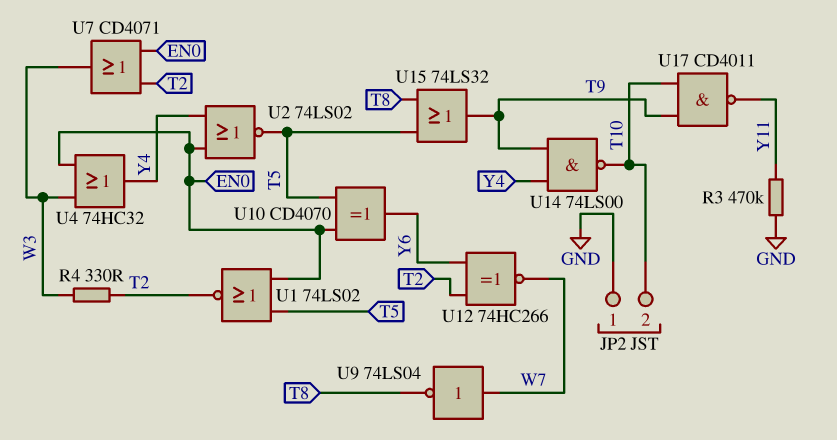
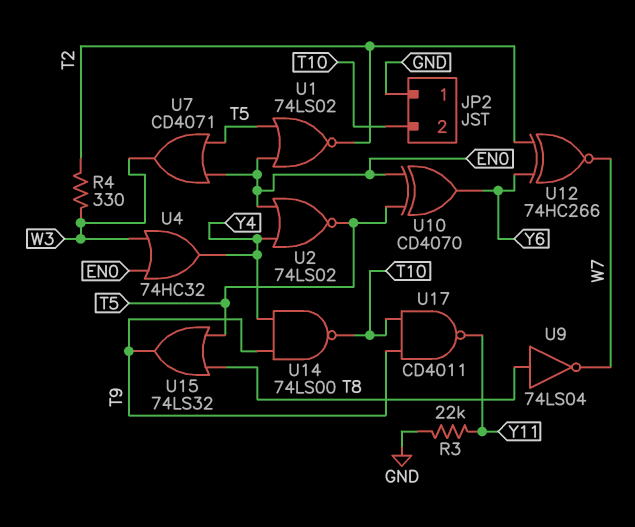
R3: 470k (GND, Y11) -> 22k (GND, Y11)
U7: OR CD4071 (in EN0, in T2, out W3) -> OR CD4071 (in EN0, in T5, out W3)
U9: NOT 74LS04 (in W7, out T8) -> NOT 74LS04 (in T8, out W7)

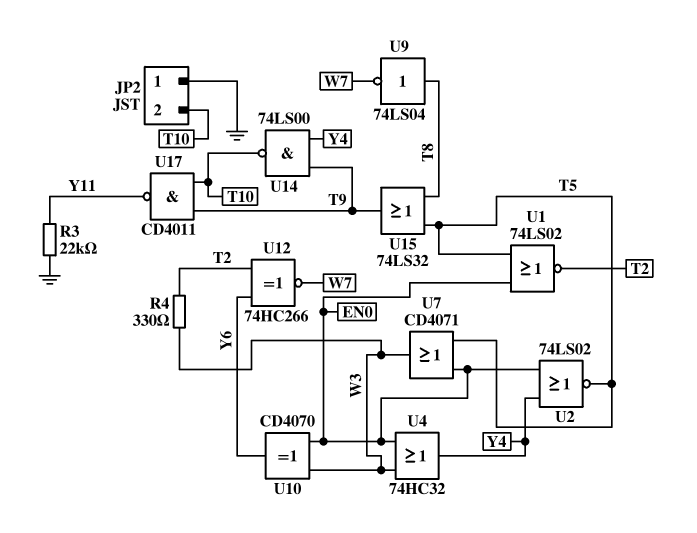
U10: XOR CD4070 (in EN0, in T5, out Y6) -> XOR CD4070 (in EN0, in W3, out Y6)

